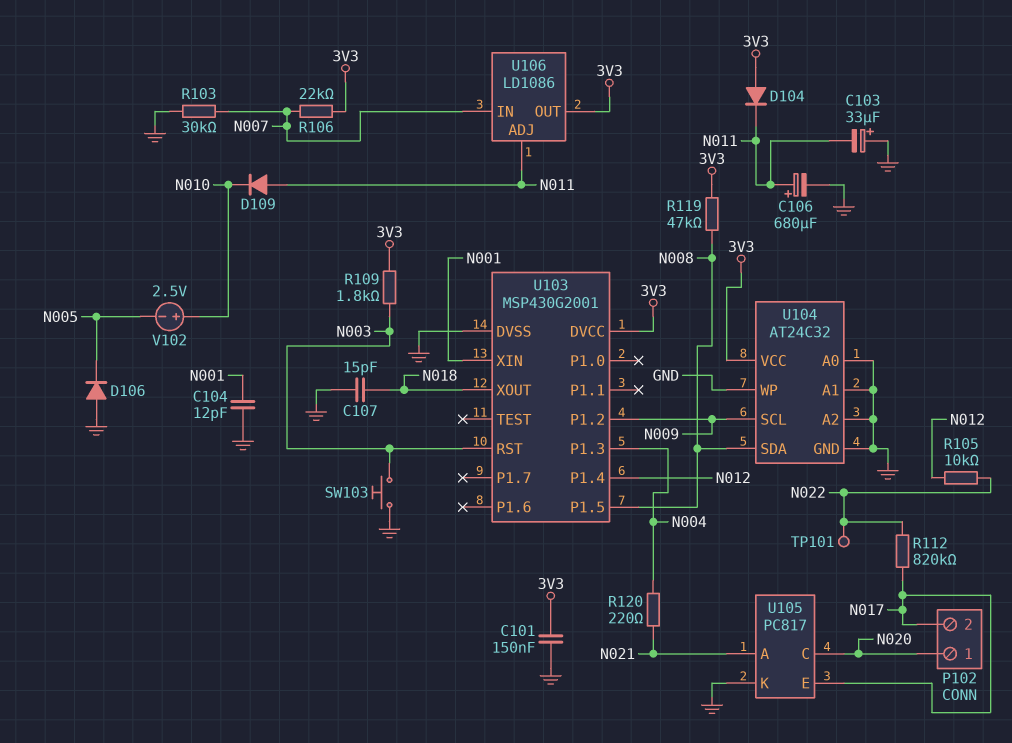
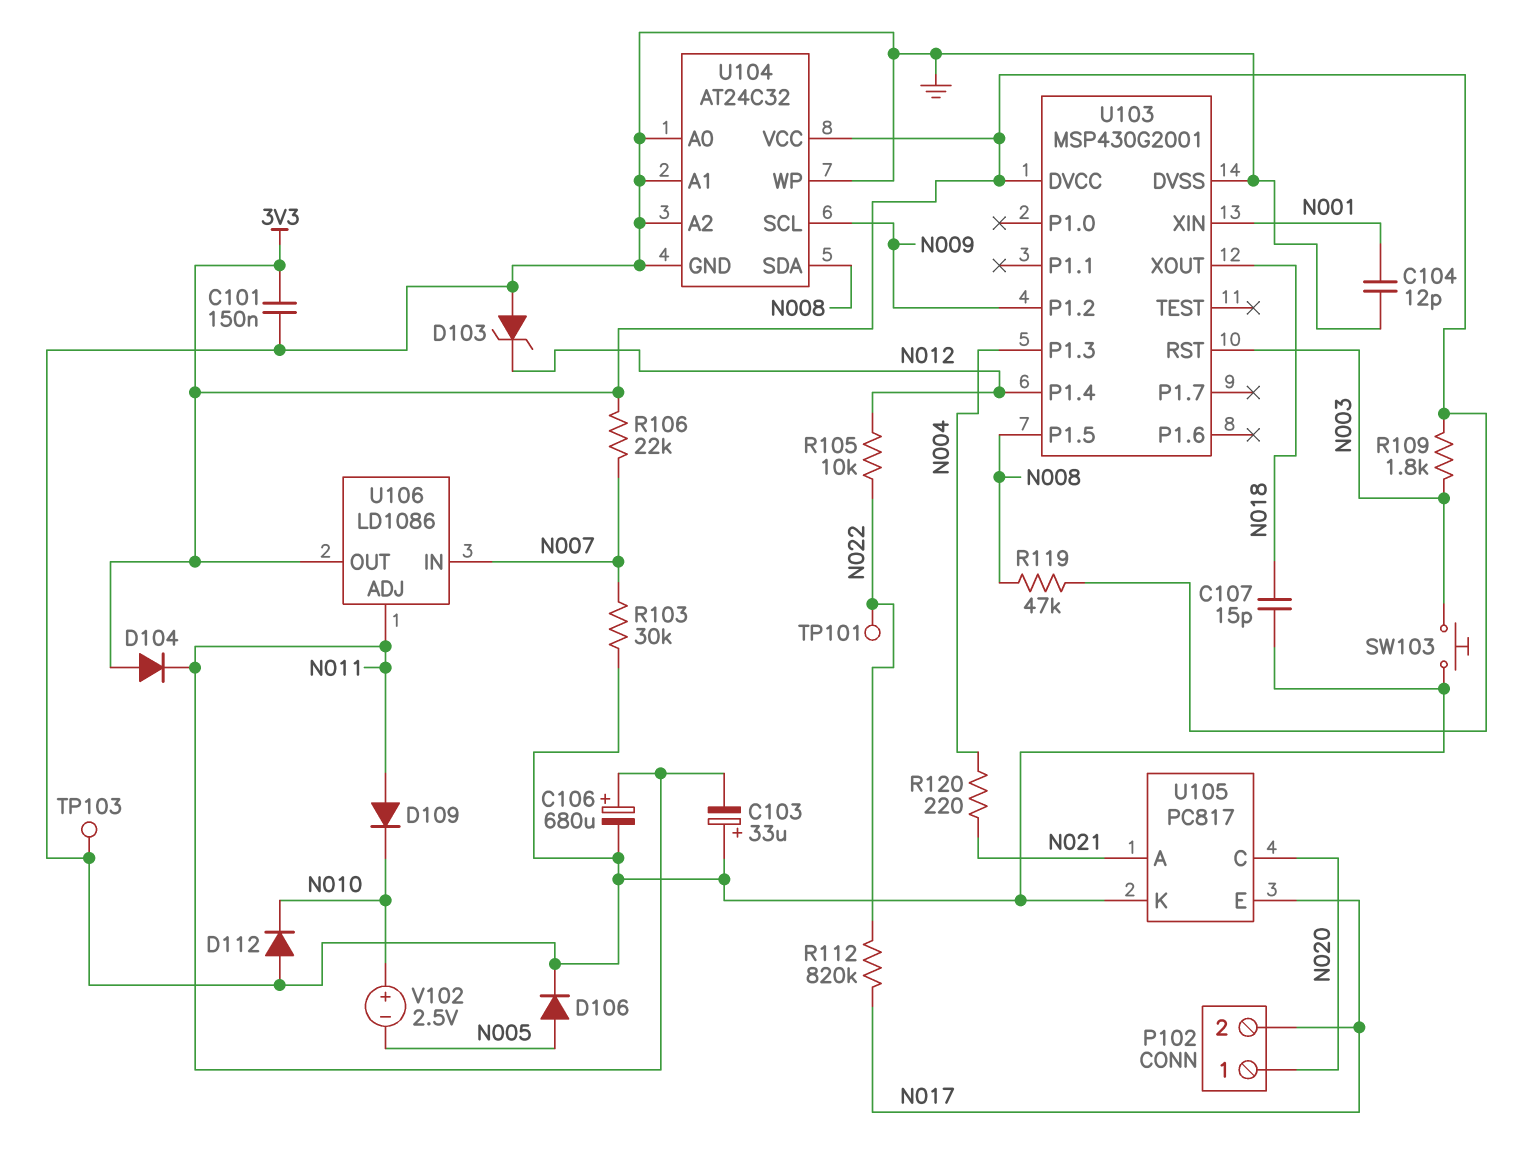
D103: none -> zener (A GND, K N012)
D106: diode (A GND, K N005) -> diode (A N005, K GND)
D112: none -> diode (A GND, K N010)
TP103: none -> test point (GND)

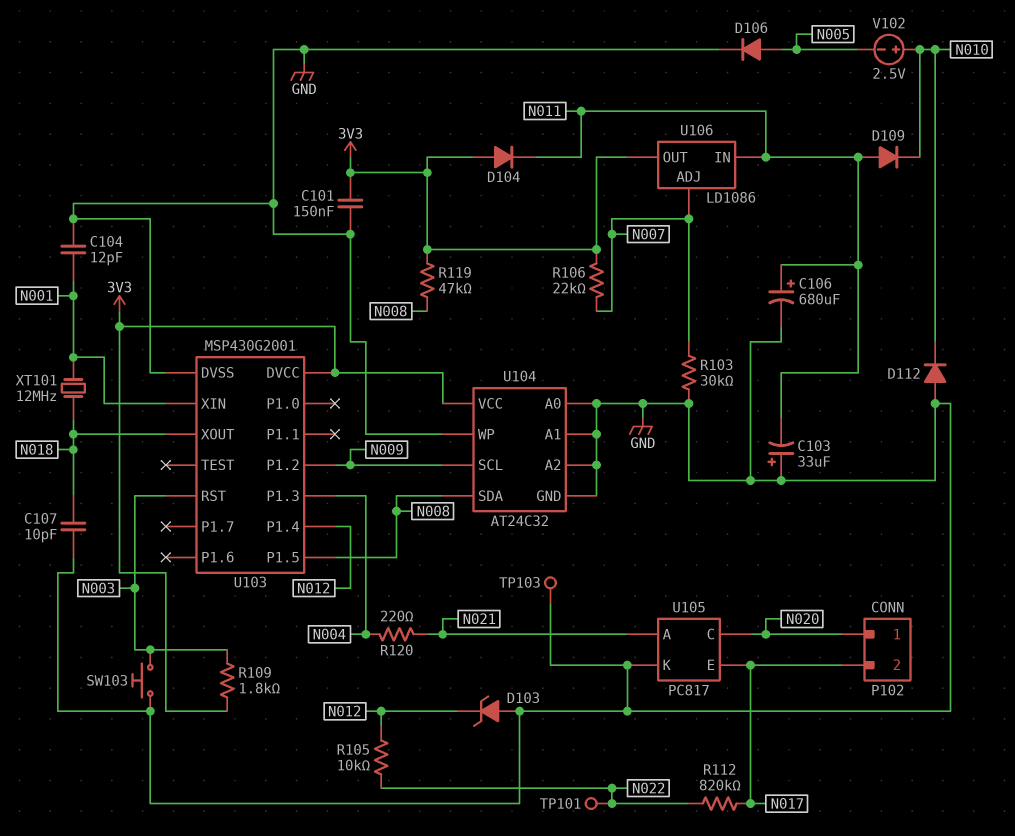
C107: 15pF (GND, N018) -> 10pF (GND, N018)
U106 pin ADJ: N011 -> N007
U106 pin IN: N007 -> N011
XT101: none -> 12MHz (N001, N018)

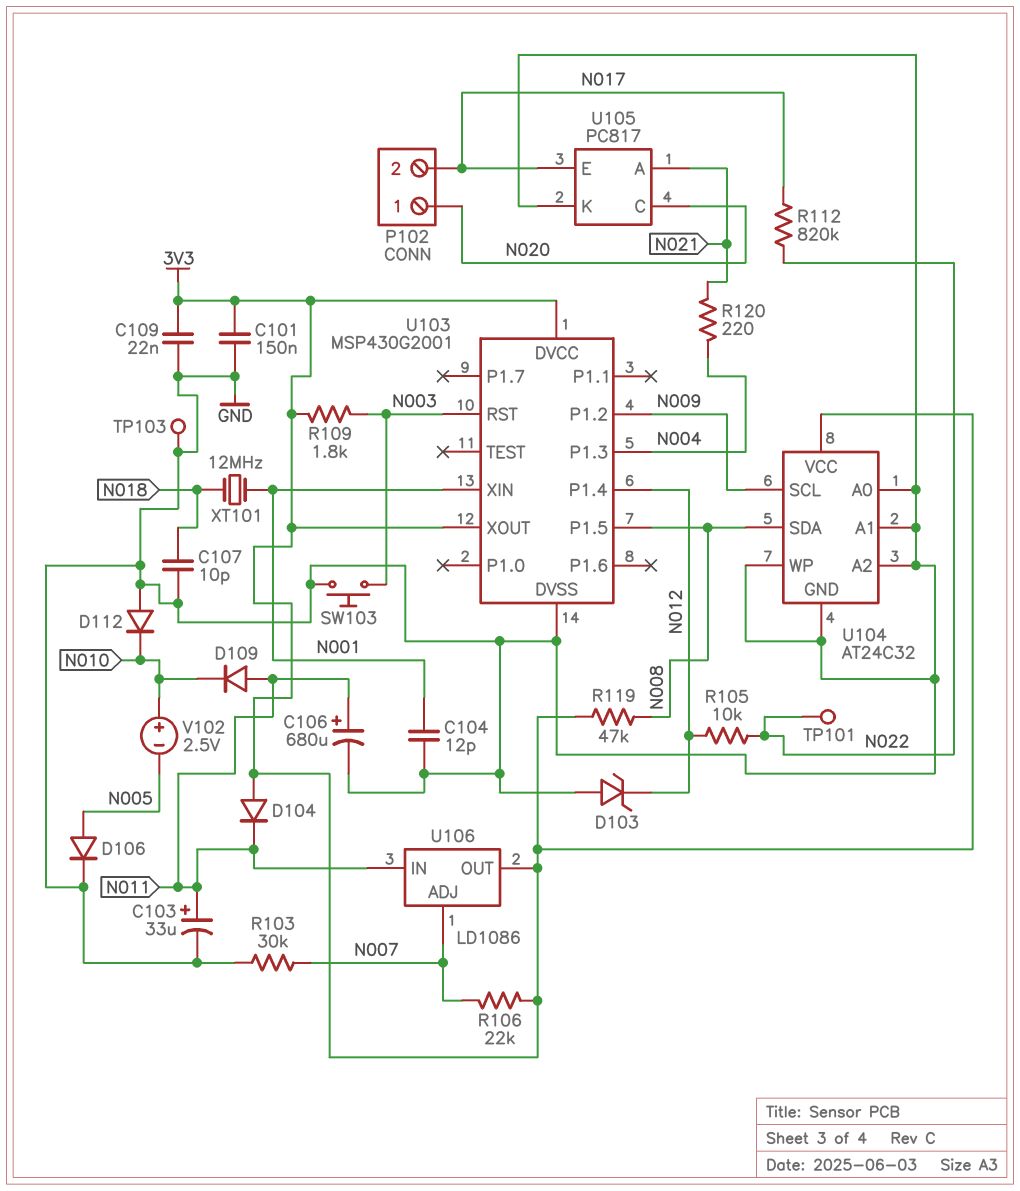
C103: 33uF (plus GND, minus N011) -> 33uF (plus N011, minus GND)
C109: none -> 22nF (3V3, GND)
U103 pin XOUT: N018 -> 3V3

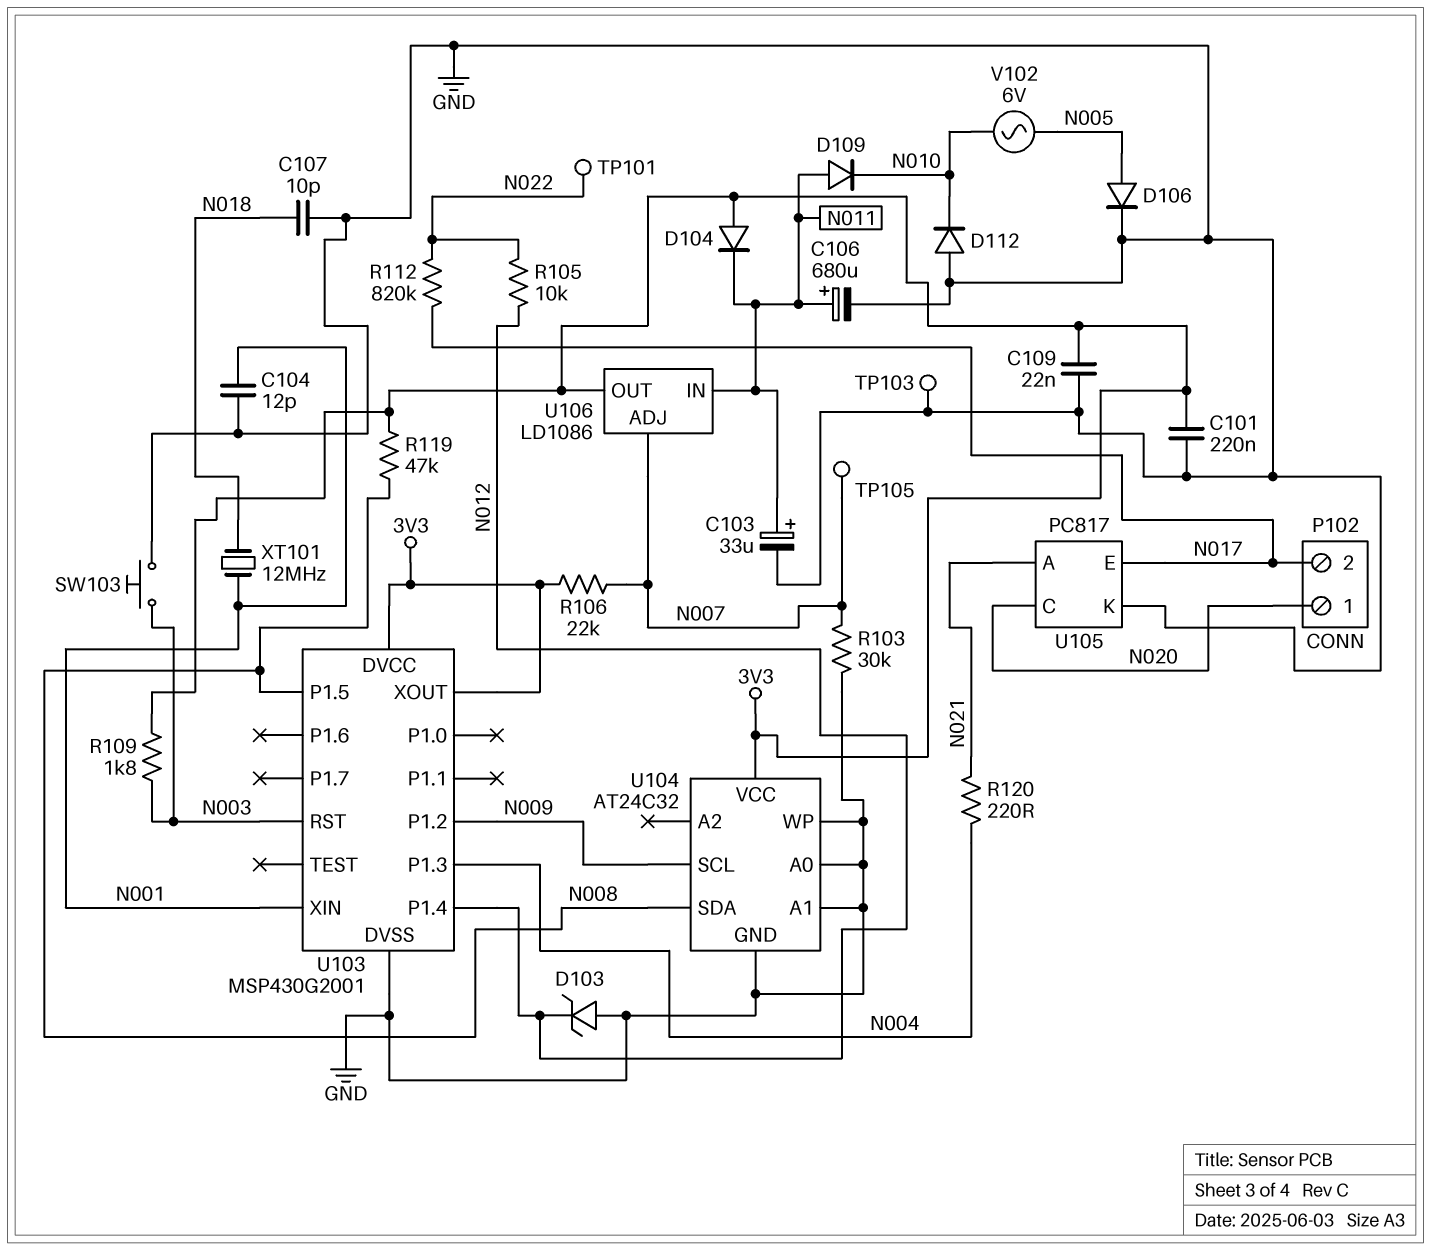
C101: 150nF (3V3, GND) -> 220nF (3V3, GND)
TP105: none -> test point (N007)
U104 pin A2: GND -> none
V102: 2.5V (plus N010, minus N005) -> AC 6V (N005, N010)

